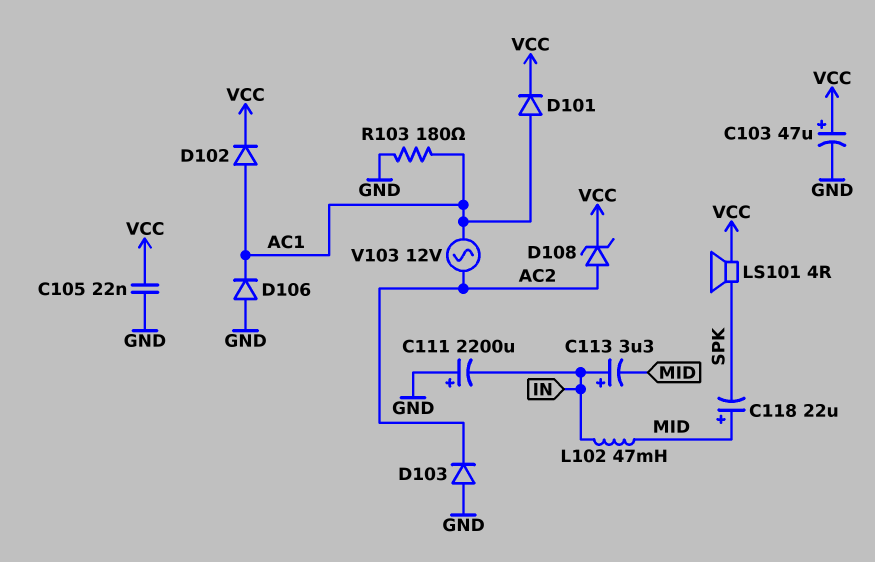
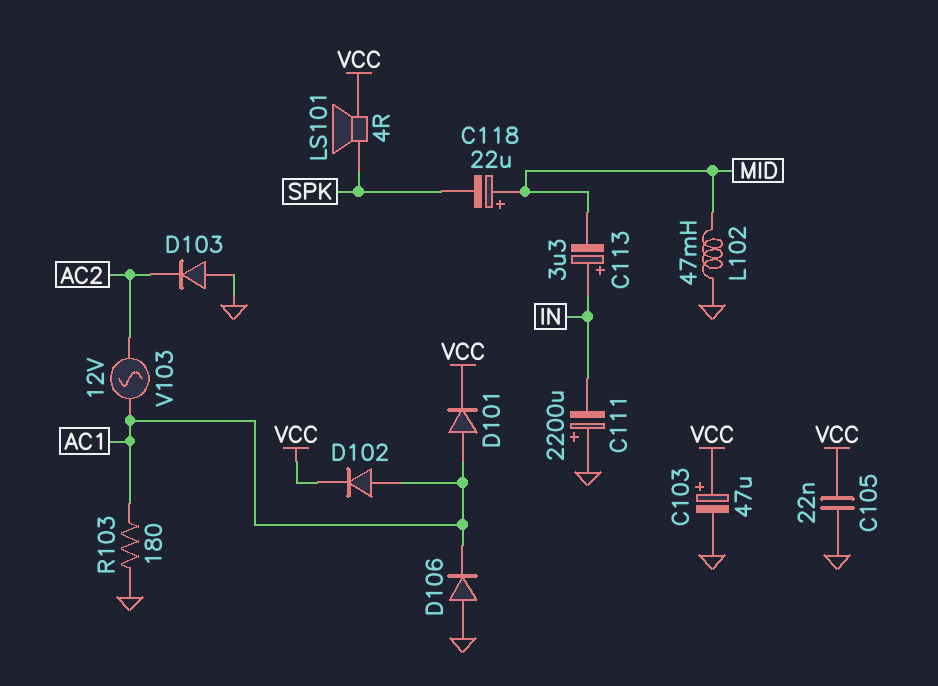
D108: zener (A AC2, K VCC) -> none
L102: 47mH (IN, MID) -> 47mH (GND, MID)

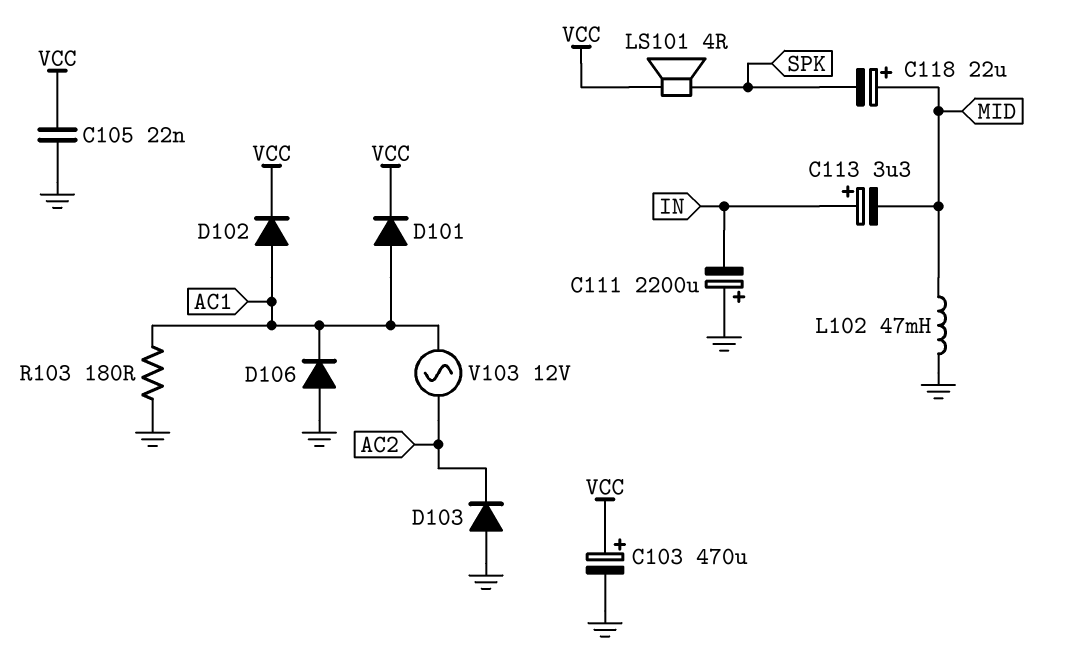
C103: 47uF (plus VCC, minus GND) -> 470uF (plus VCC, minus GND)

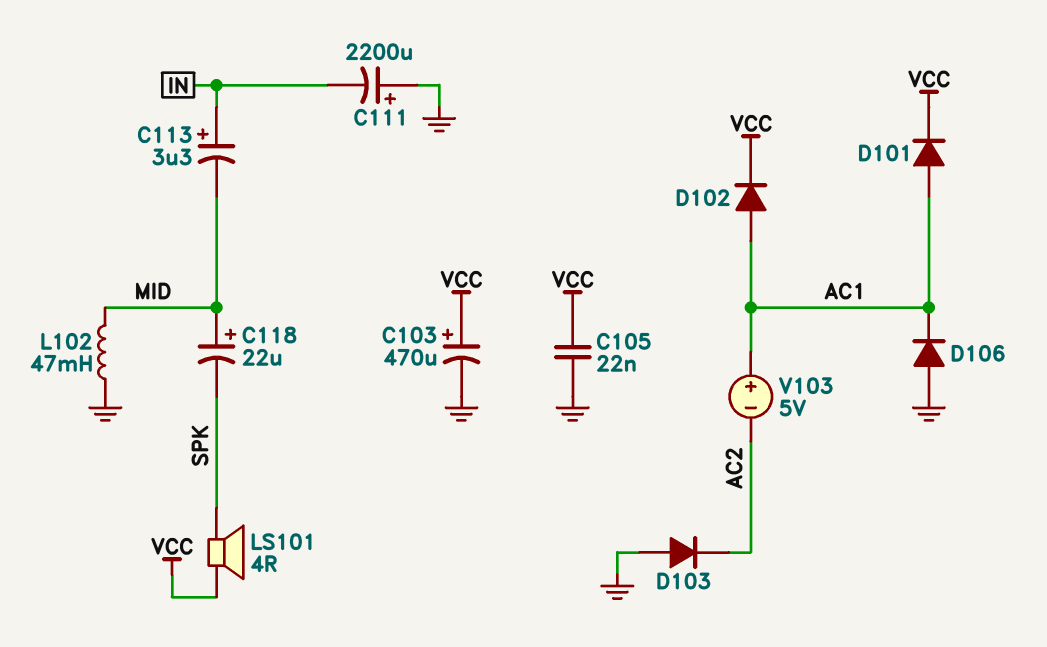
R103: 180 (AC1, GND) -> none
V103: AC 12V (AC1, AC2) -> 5V (plus AC1, minus AC2)

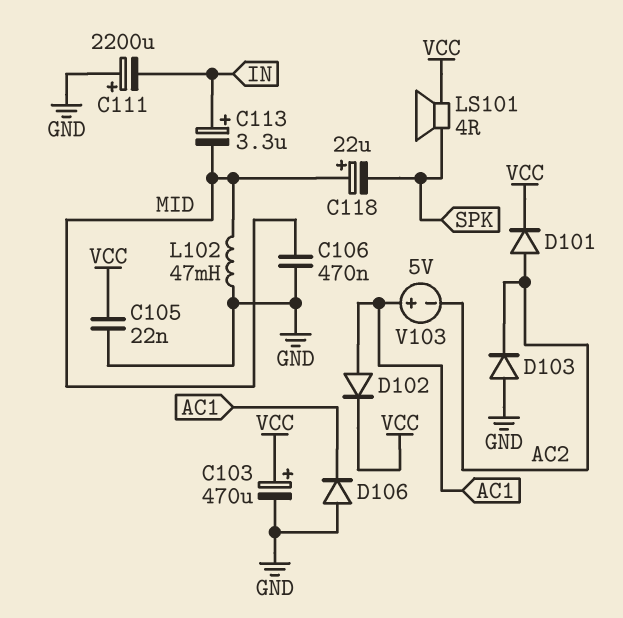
C106: none -> 470nF (GND, MID)
D101: diode (A AC1, K VCC) -> diode (A AC2, K VCC)

